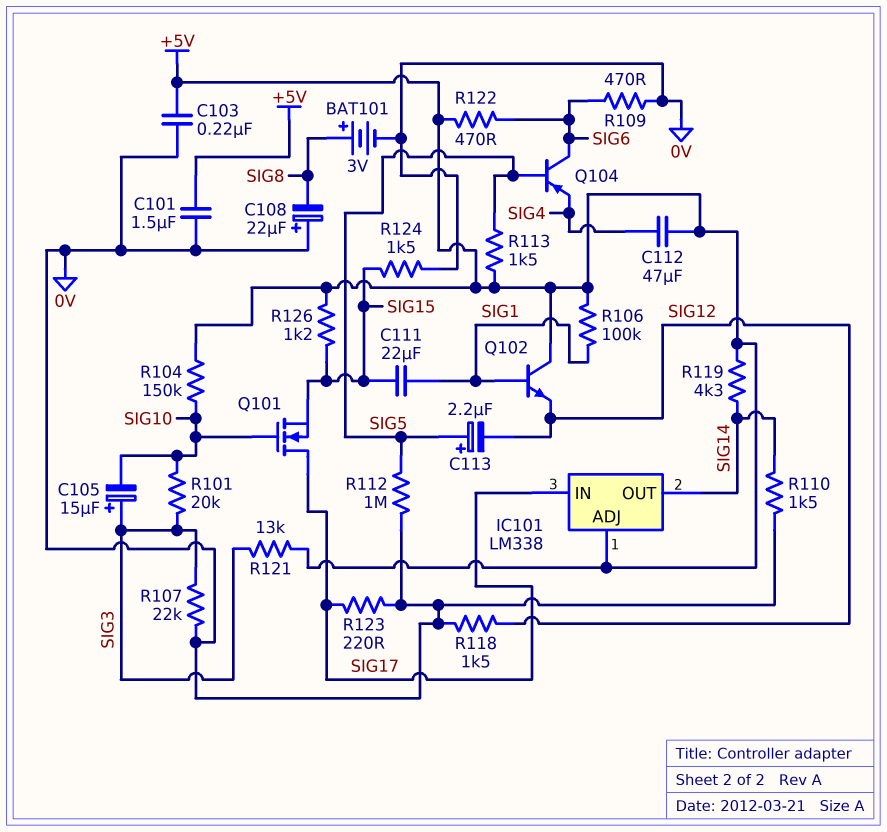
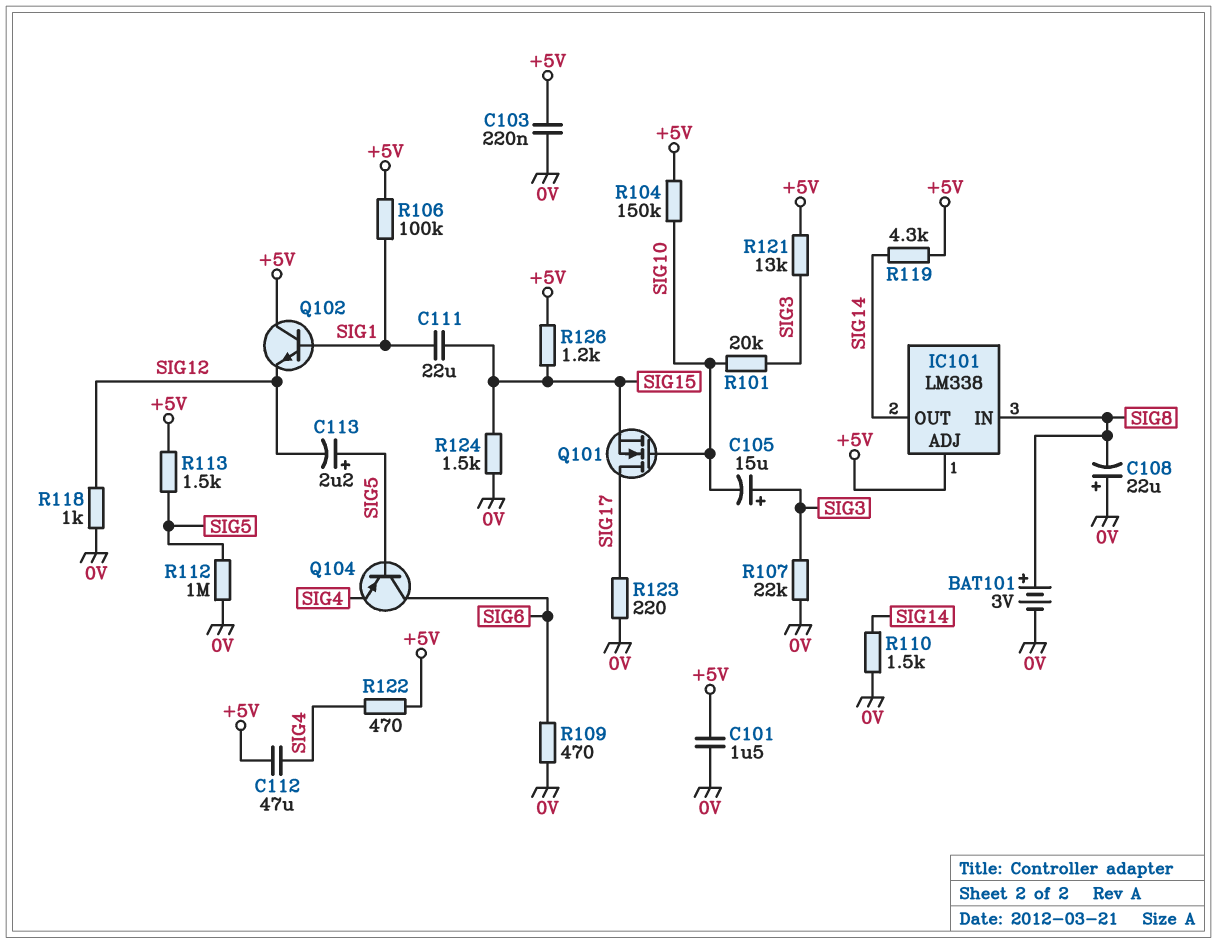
IC101 pin IN: SIG17 -> SIG8
R118: 1.5k (0V, SIG12) -> 1k (0V, SIG12)
R122: 470 (+5V, SIG6) -> 470 (+5V, SIG4)

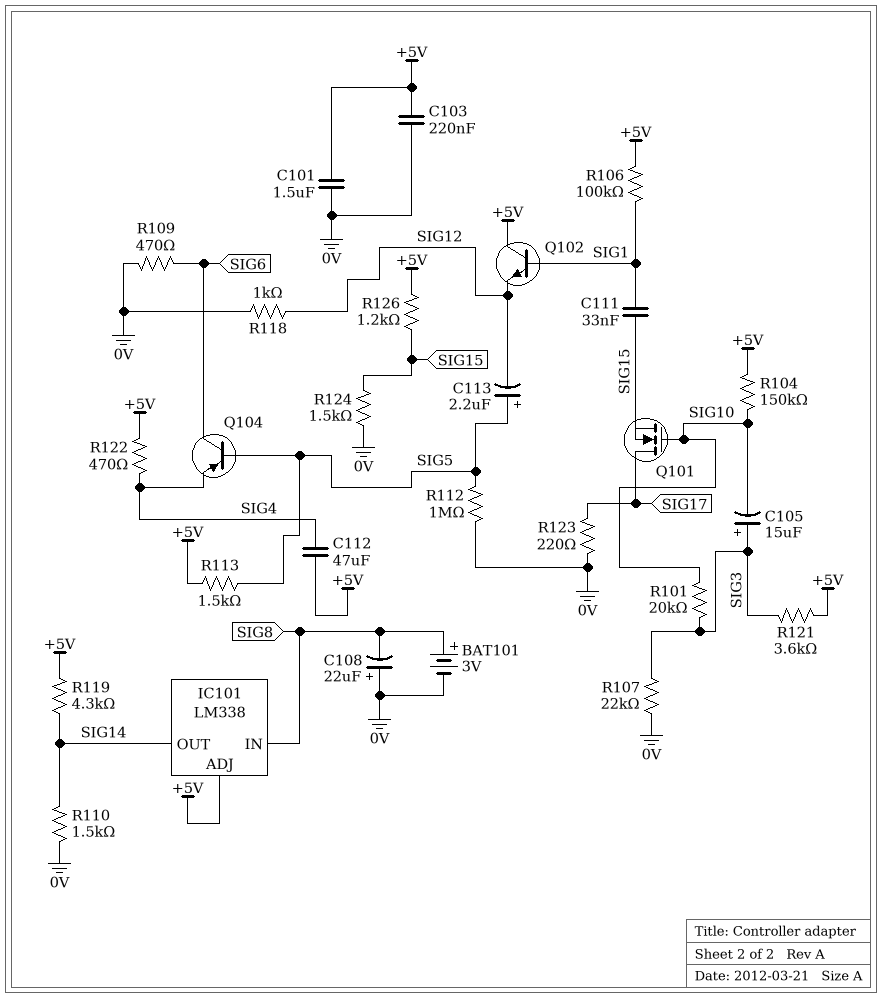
C111: 22uF (SIG1, SIG15) -> 33nF (SIG1, SIG15)
R121: 13k (+5V, SIG3) -> 3.6k (+5V, SIG3)

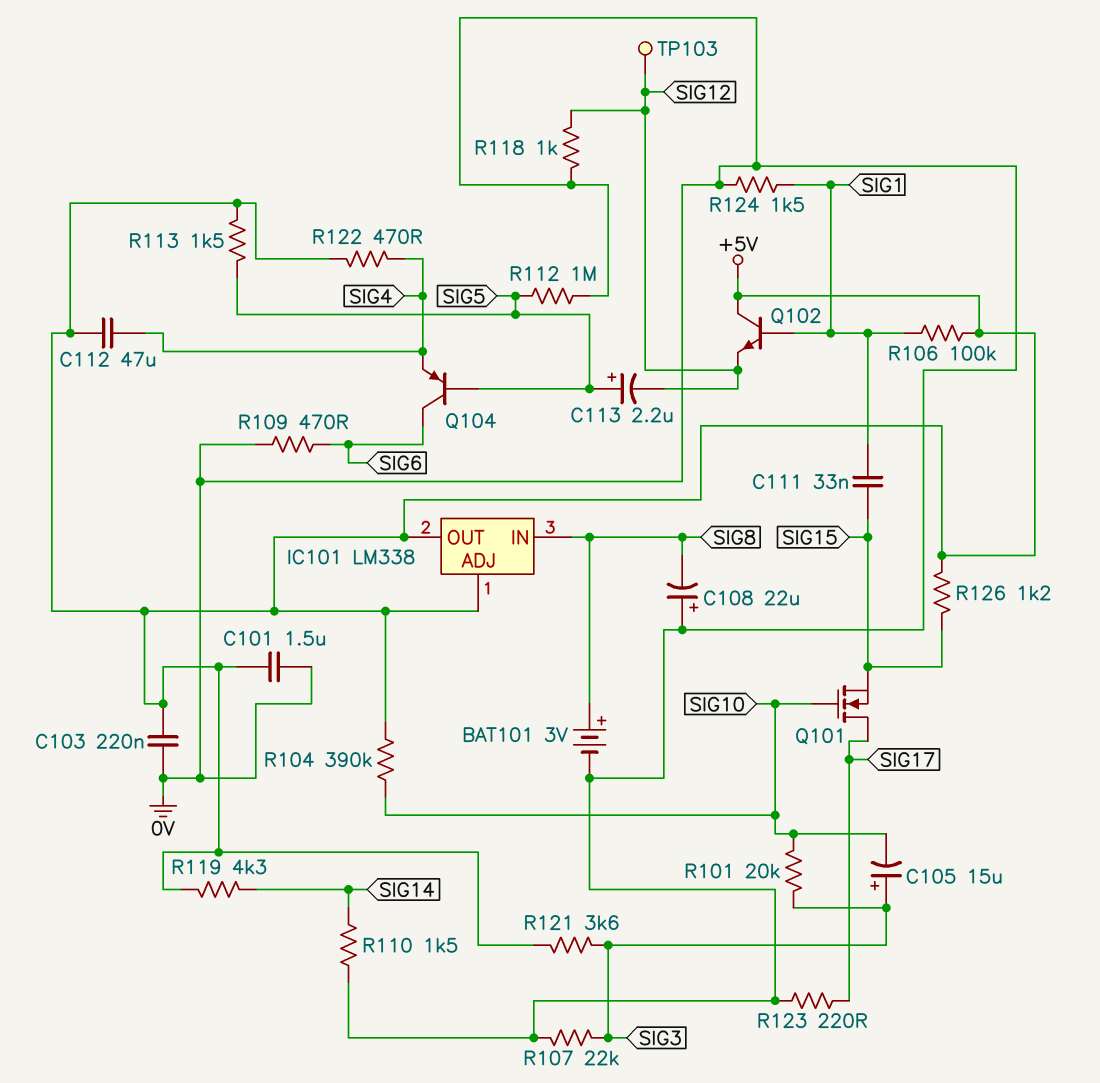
IC101 pin OUT: SIG14 -> +5V
R104: 150k (+5V, SIG10) -> 390k (+5V, SIG10)
R124: 1.5k (0V, SIG15) -> 1.5k (0V, SIG1)
TP103: none -> test point (SIG12)

